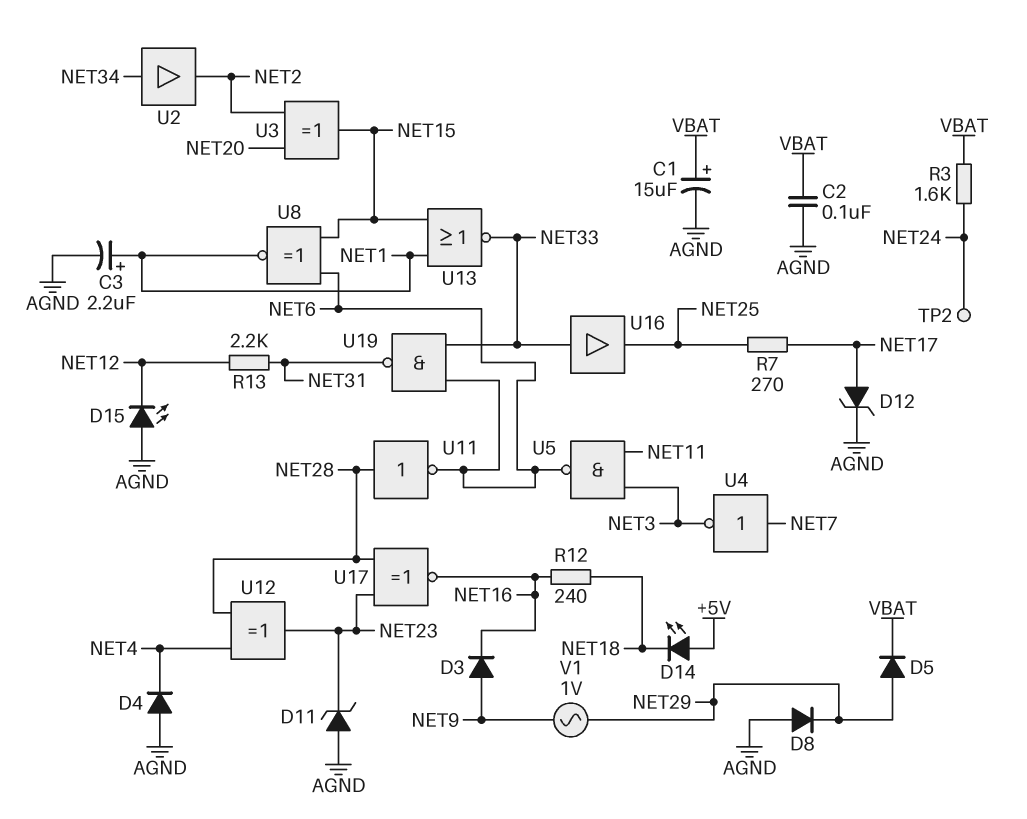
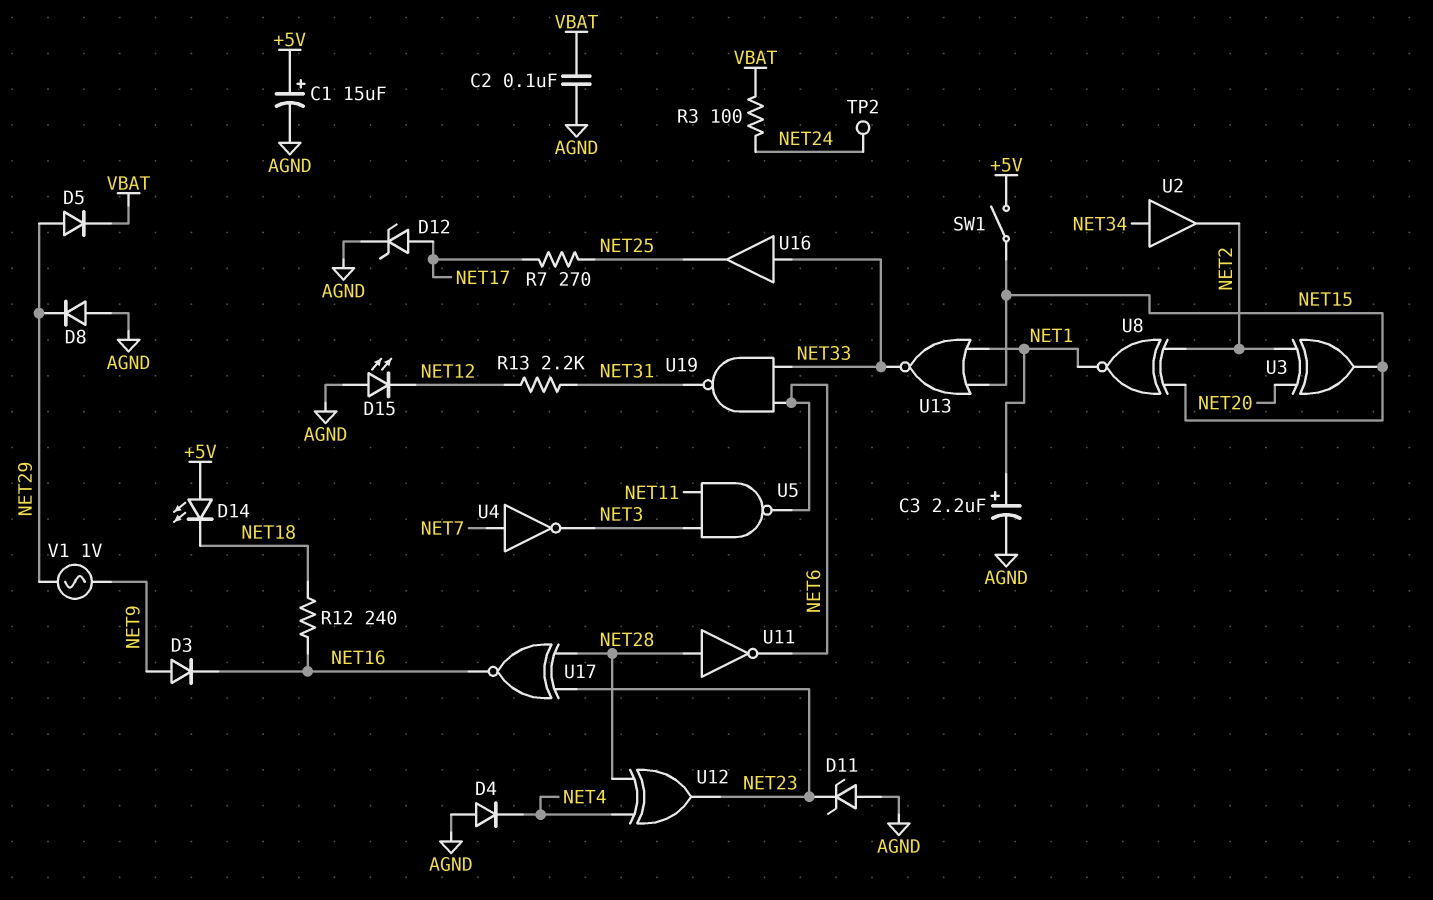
C1: 15uF (plus VBAT, minus AGND) -> 15uF (plus +5V, minus AGND)
R3: 1.6k (NET24, VBAT) -> 100 (NET24, VBAT)
SW1: none -> switch (+5V, NET15)
U8: XNOR (in NET6, in NET15, out NET1) -> XNOR (in NET2, in NET15, out NET1)

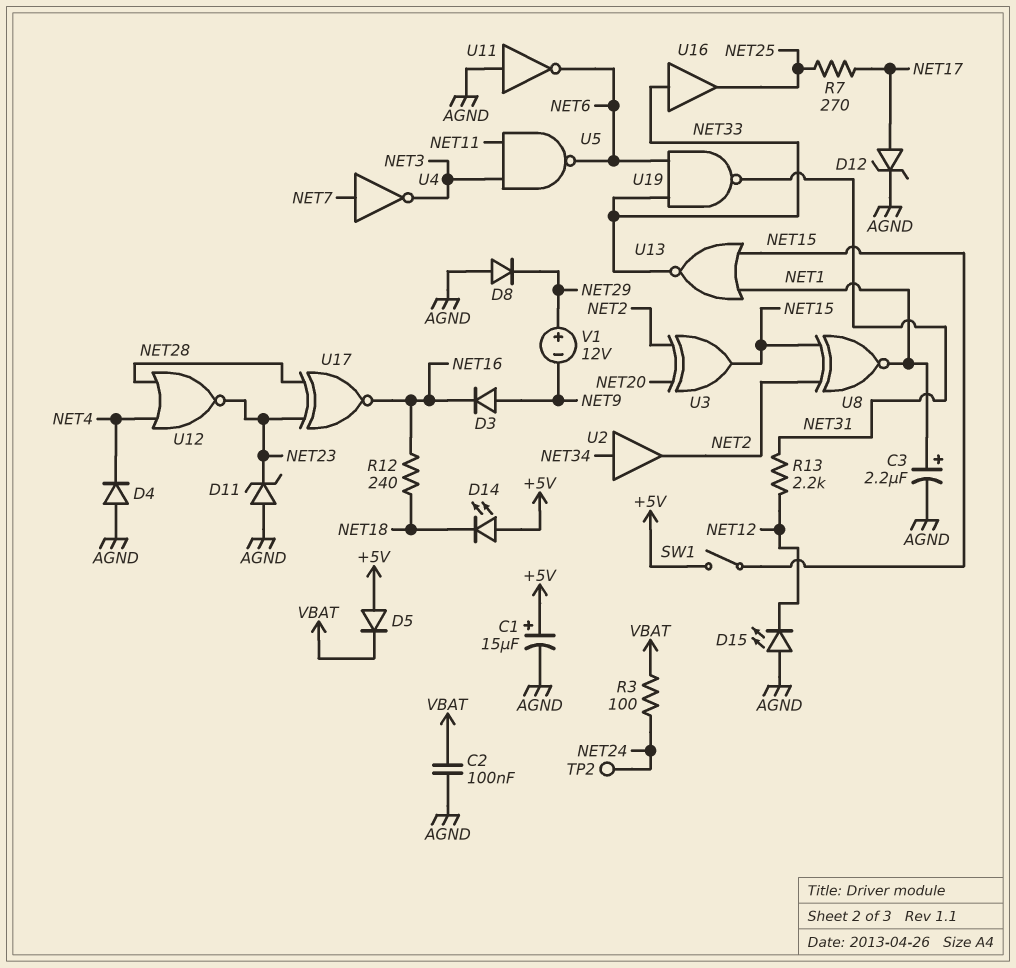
D5: diode (A NET29, K VBAT) -> diode (A +5V, K VBAT)
U11: NOT (in NET28, out NET6) -> NOT (in AGND, out NET6)
U12: XOR (in NET4, in NET28, out NET23) -> NOR (in NET4, in NET28, out NET23)
V1: AC 1V (NET9, NET29) -> 12V (plus NET29, minus NET9)

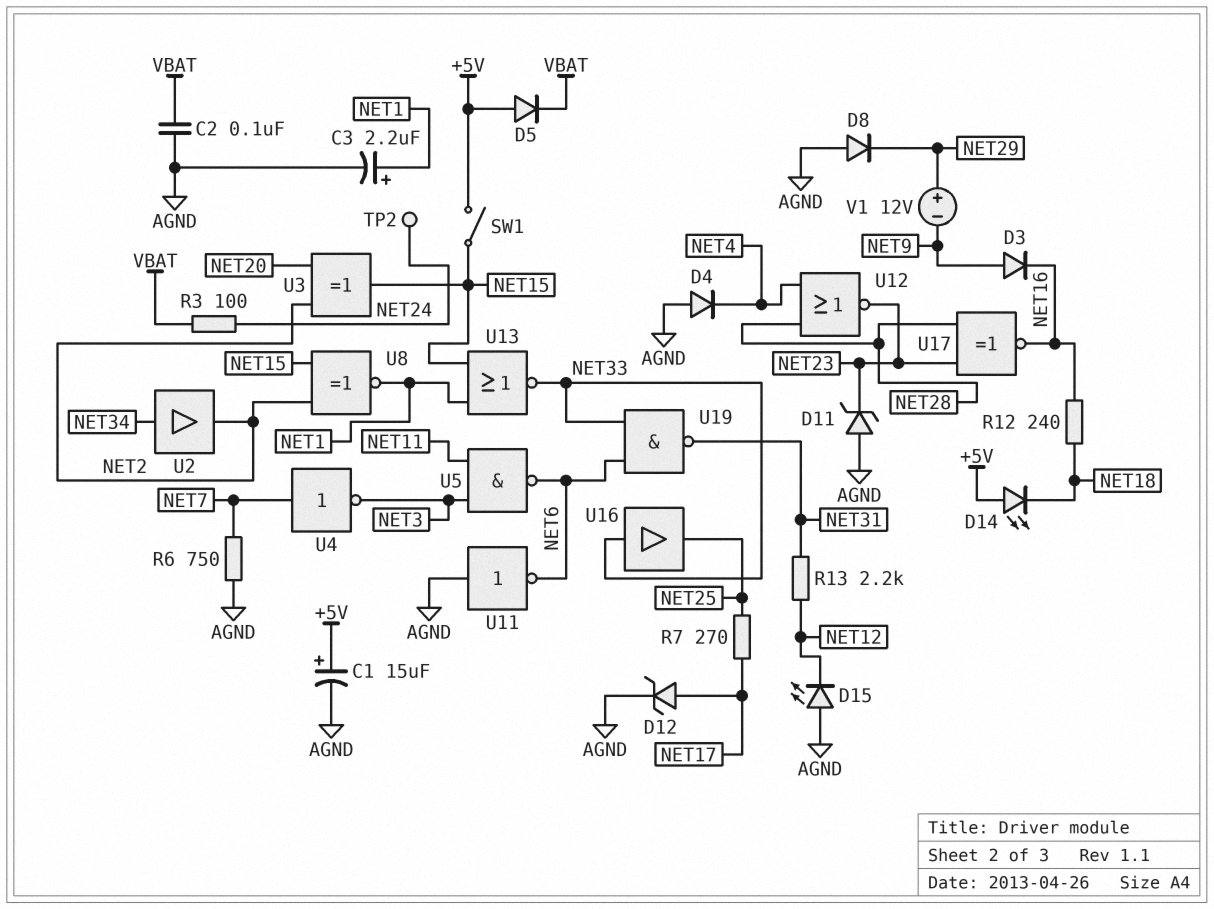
R6: none -> 750 (AGND, NET7)

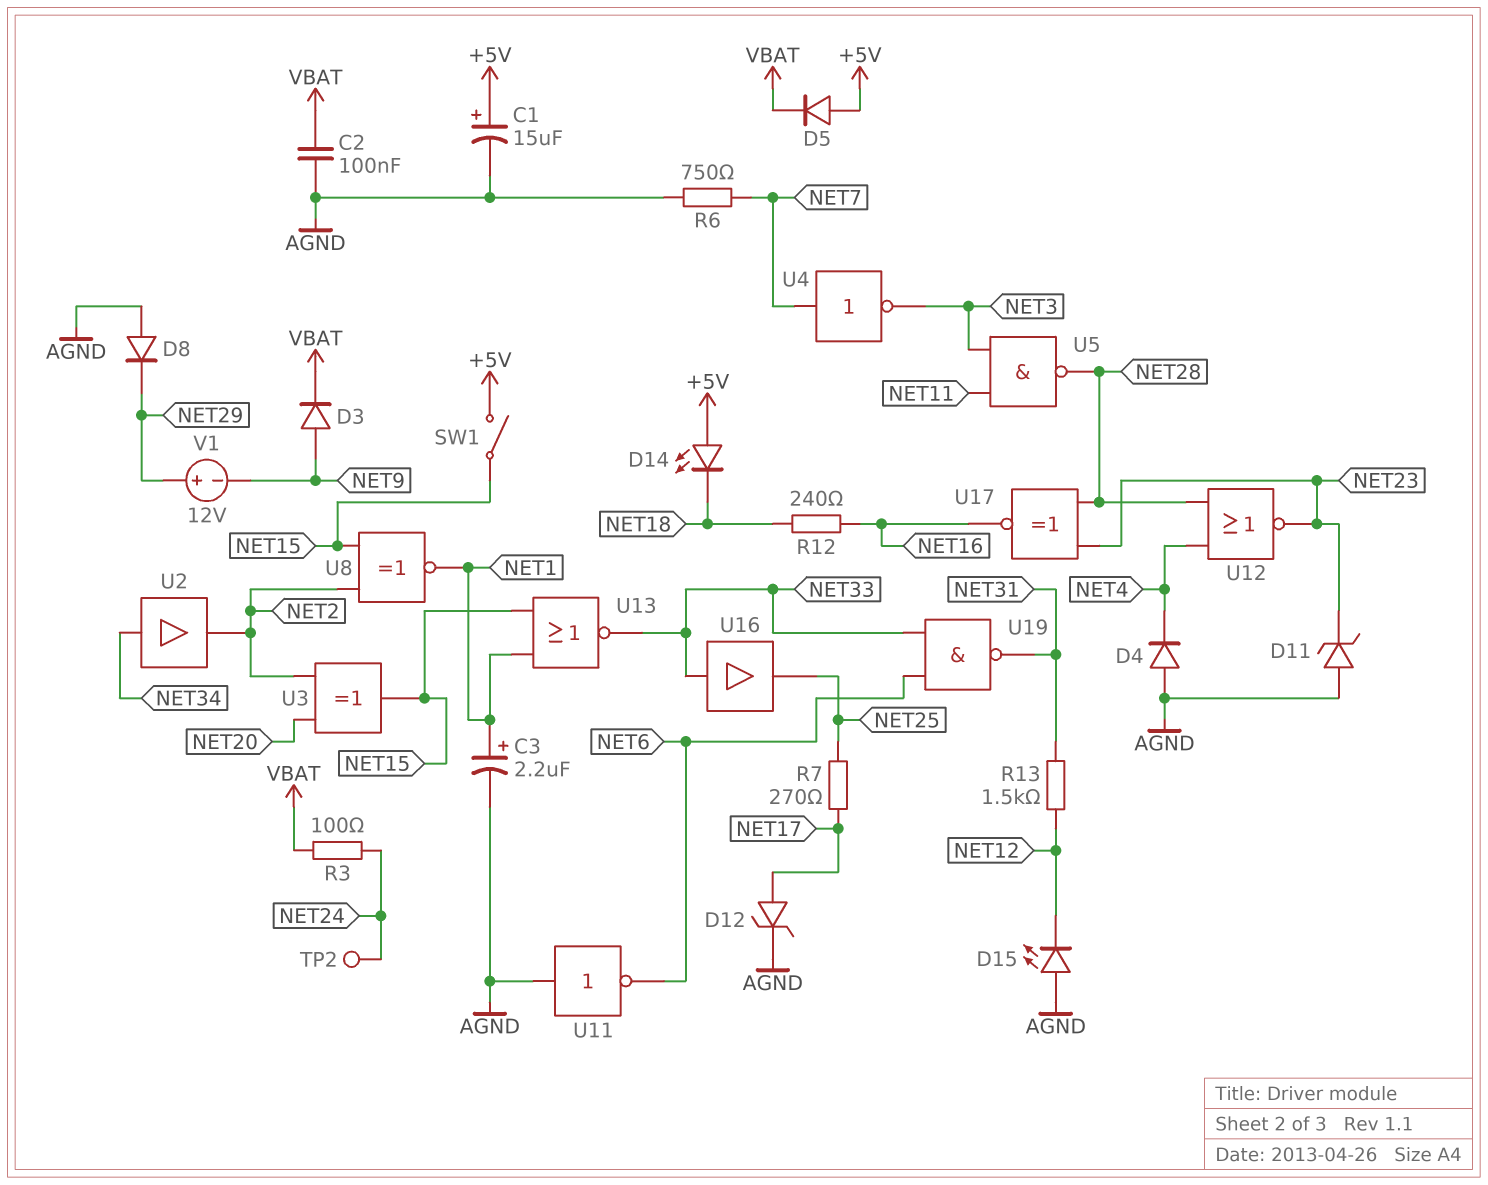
D3: diode (A NET9, K NET16) -> diode (A NET9, K VBAT)
R13: 2.2k (NET12, NET31) -> 1.5k (NET12, NET31)
U5: NAND (in NET3, in NET11, out NET6) -> NAND (in NET3, in NET11, out NET28)

